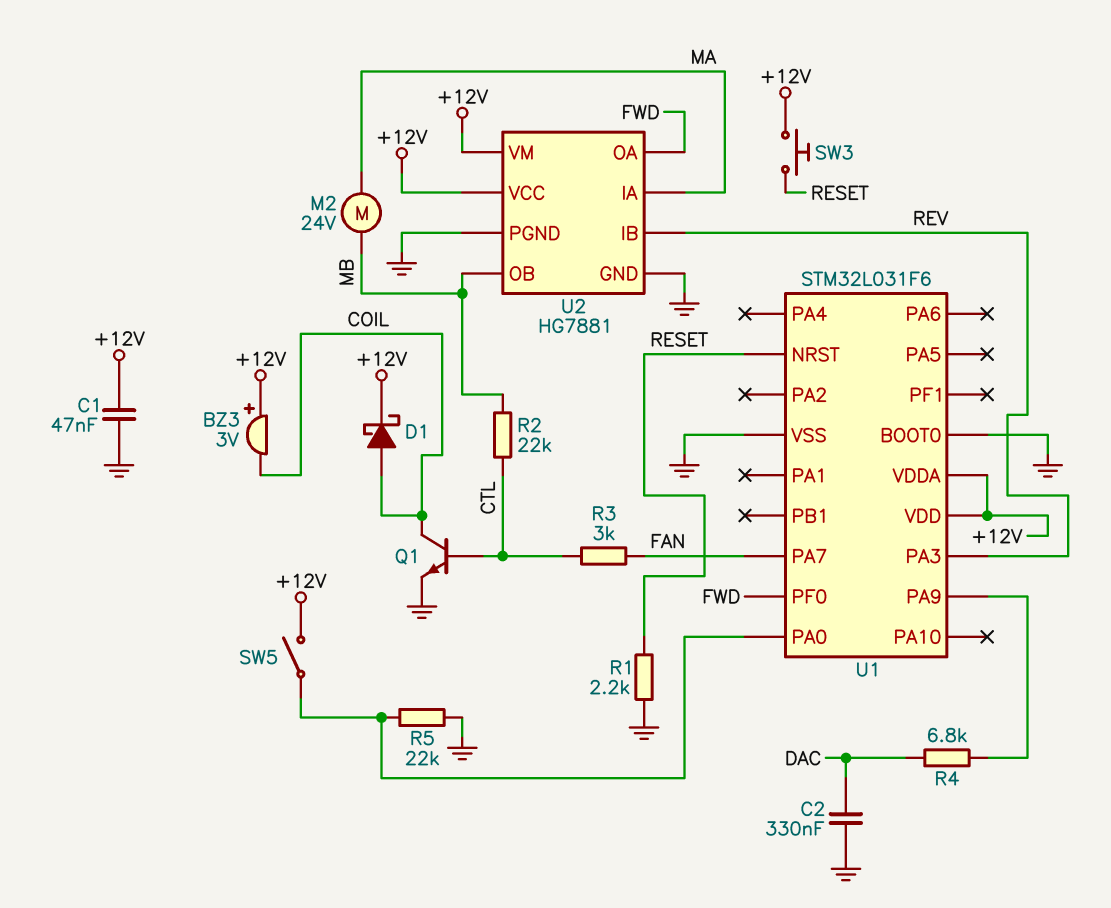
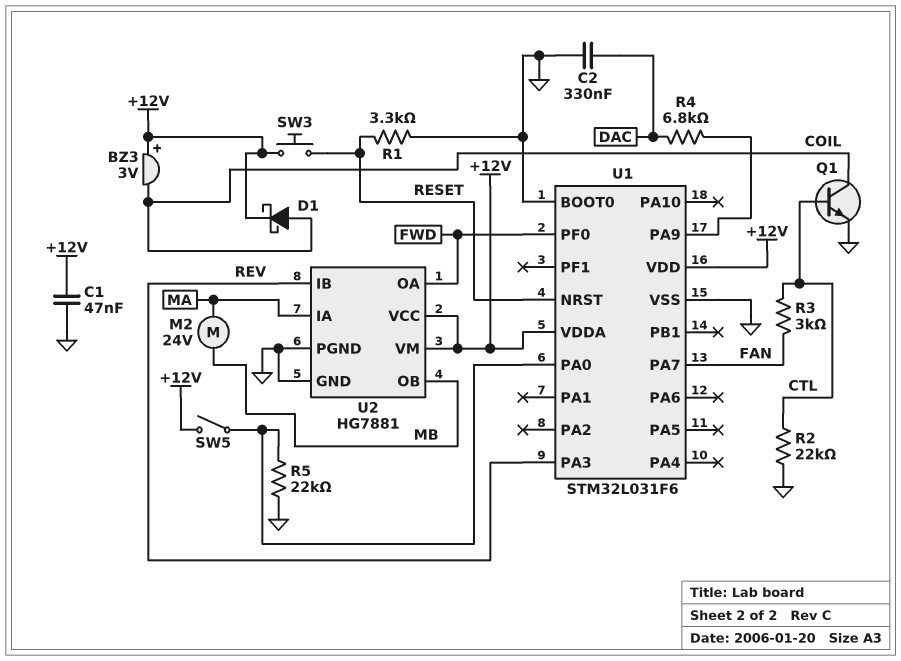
R1: 2.2k (GND, RESET) -> 3.3k (GND, RESET)
R2: 22k (CTL, MB) -> 22k (CTL, GND)

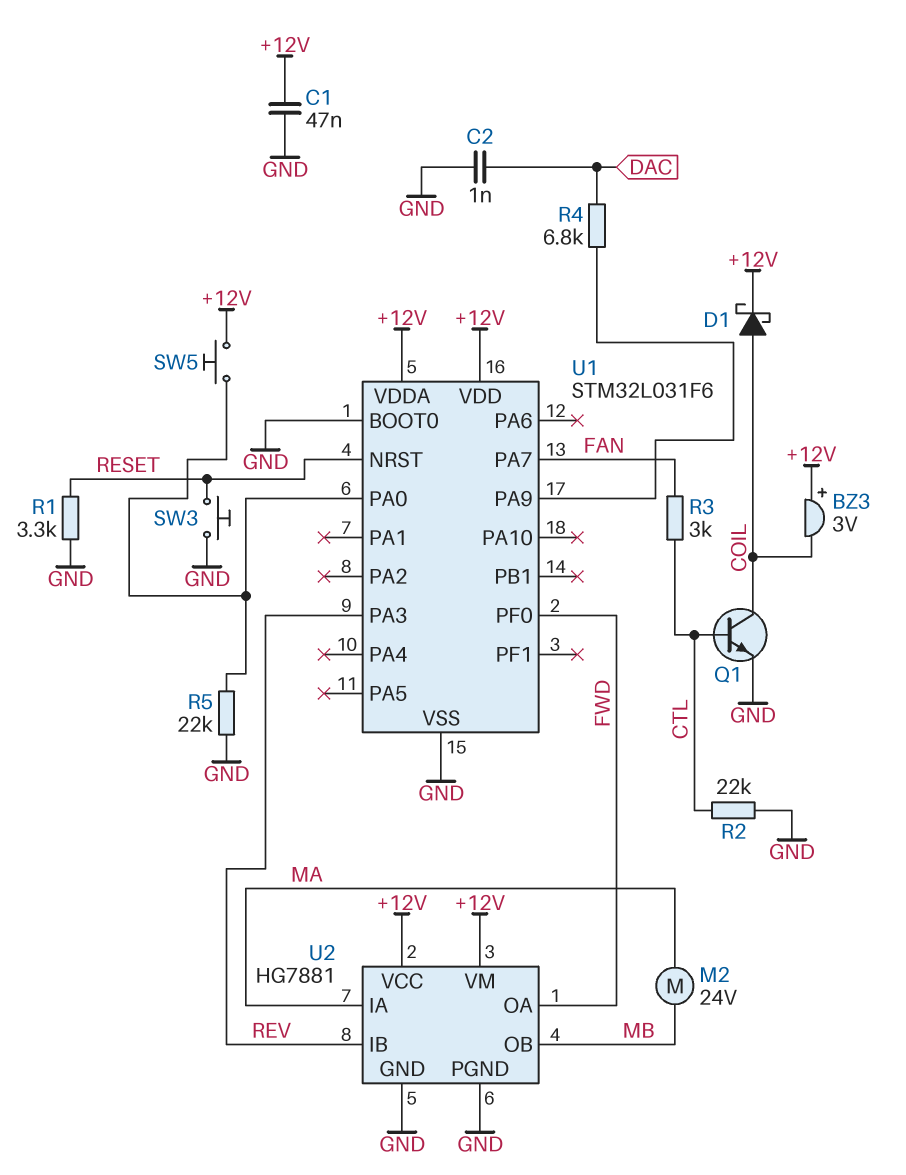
C2: 330nF (DAC, GND) -> 1nF (DAC, GND)
SW3: button (+12V, RESET) -> button (GND, RESET)
SW5: switch (+12V, U1/PA0) -> button (+12V, U1/PA0)

